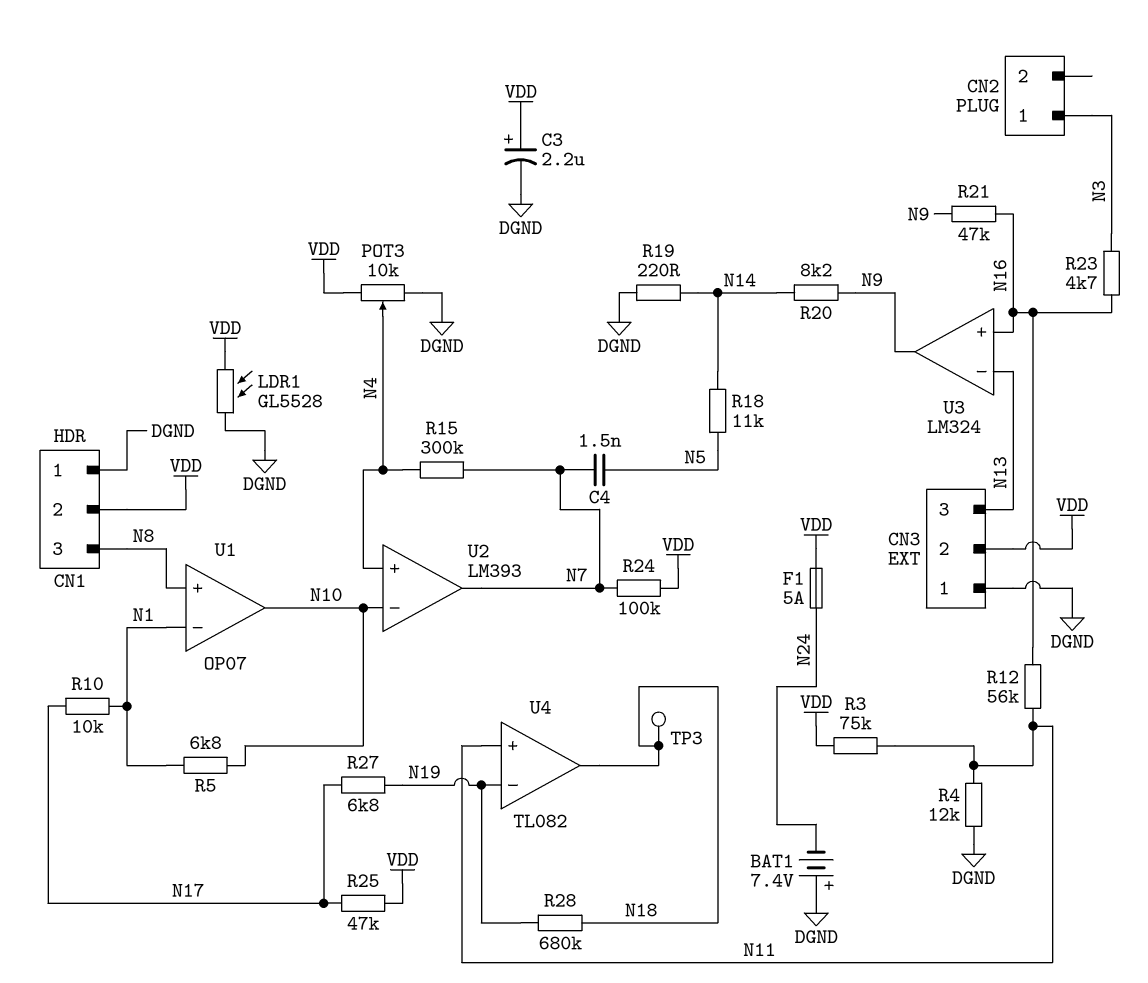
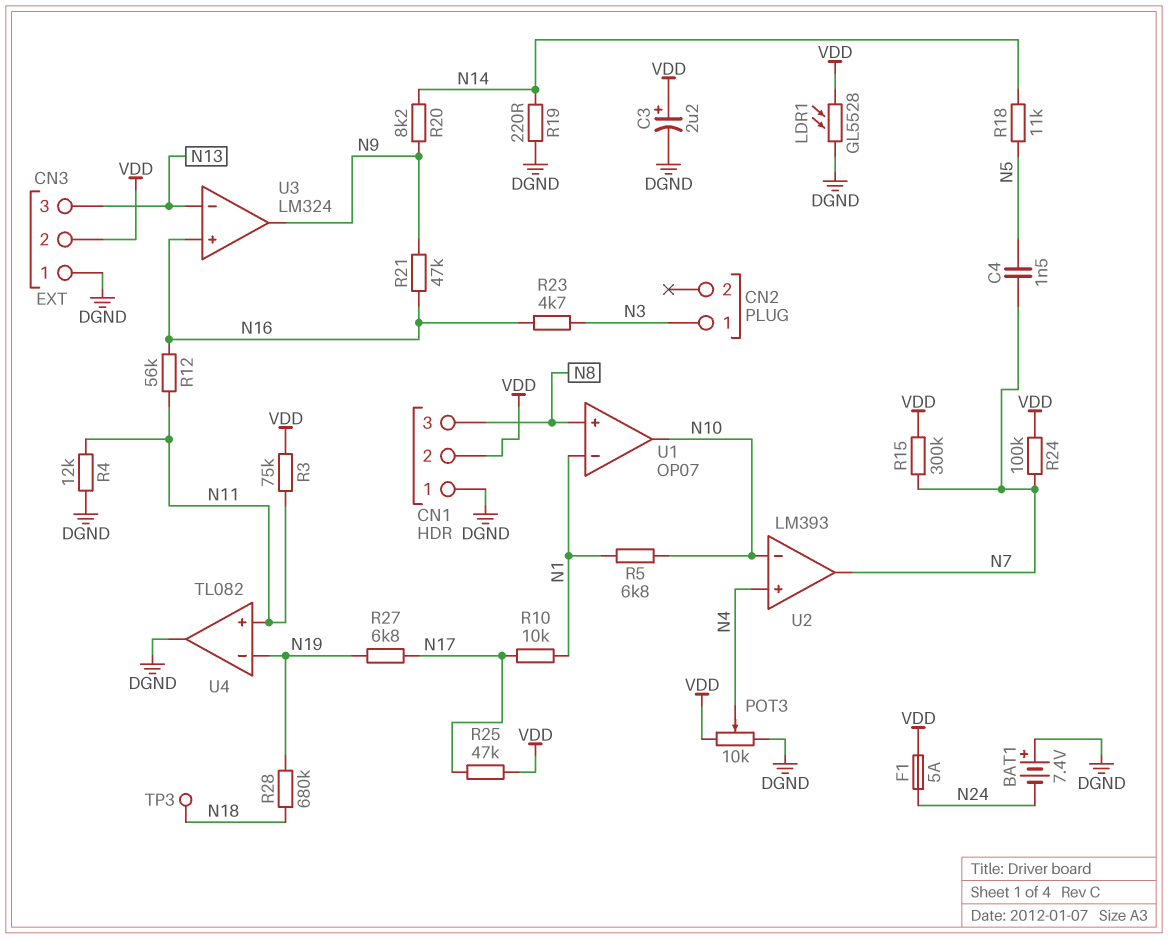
R15: 300k (N4, N7) -> 300k (N7, VDD)
U4 pin out: N18 -> DGND

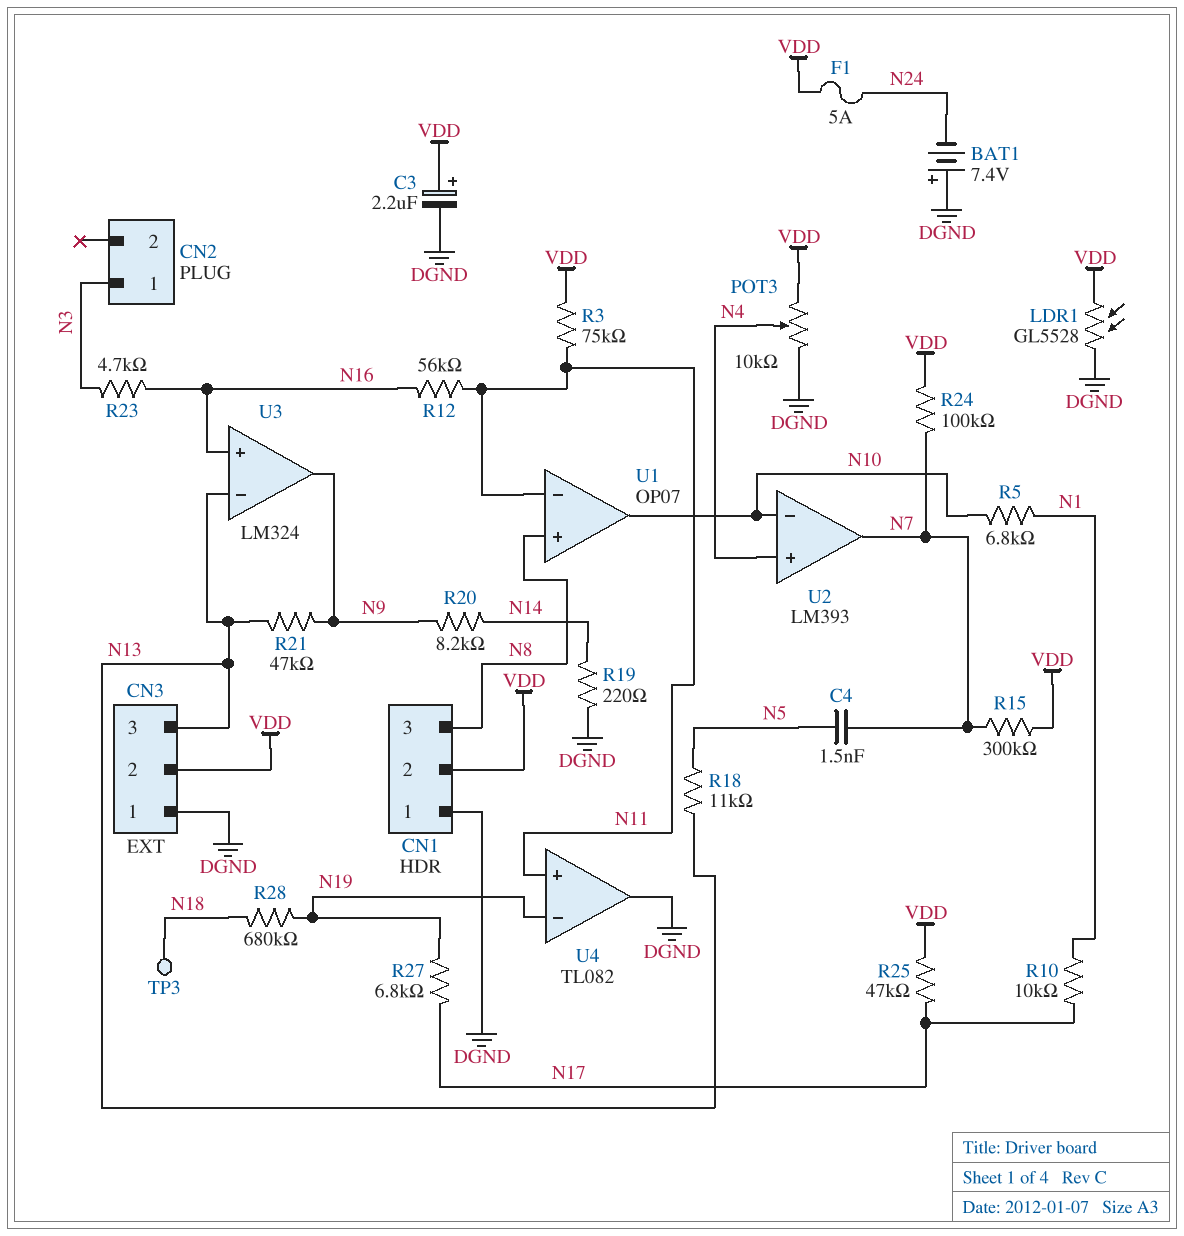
R4: 12k (DGND, N11) -> none
R18: 11k (N5, N14) -> 11k (N5, N13)
R21: 47k (N9, N16) -> 47k (N9, N13)
U1 pin in-: N1 -> N11

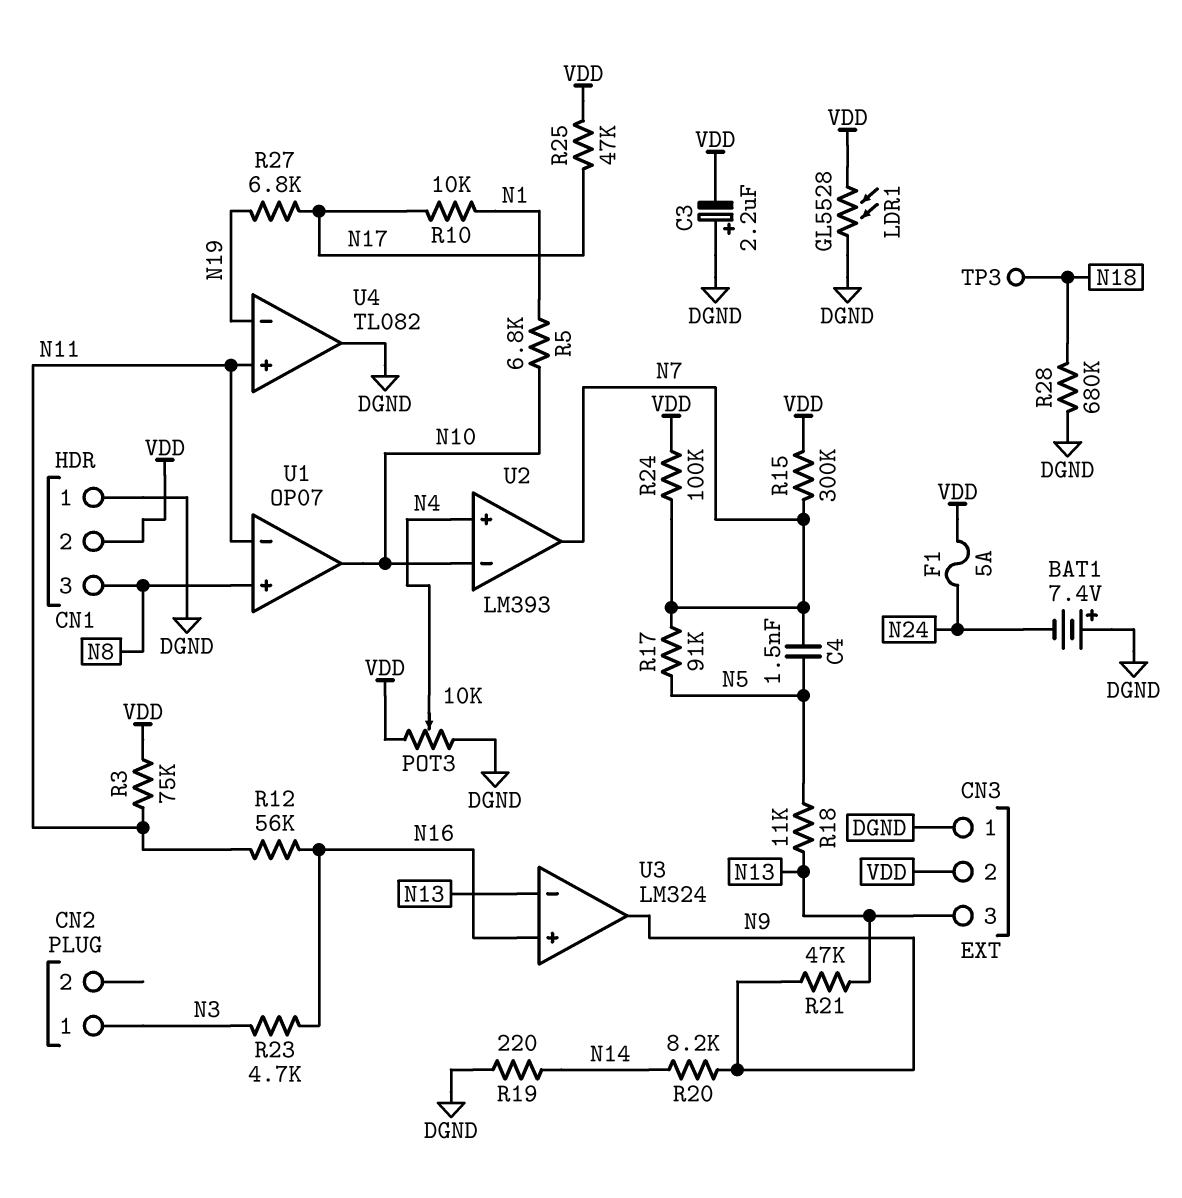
C3: 2.2uF (plus VDD, minus DGND) -> 2.2uF (plus DGND, minus VDD)
R17: none -> 91k (N5, N7)
R28: 680k (N18, N19) -> 680k (DGND, N18)

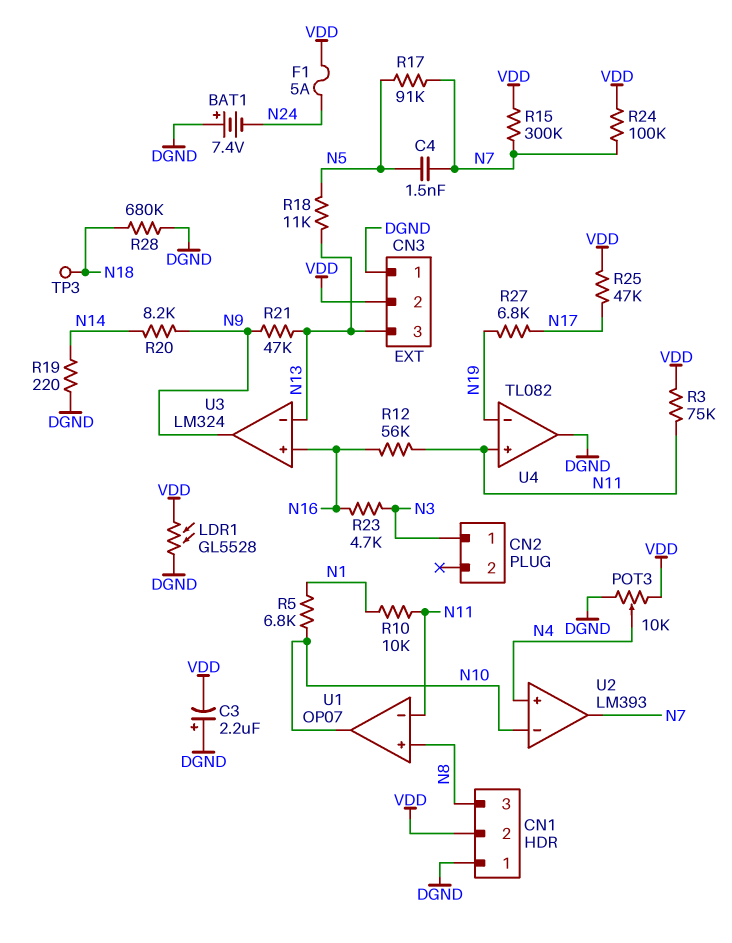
R10: 10k (N1, N17) -> 10k (N1, N11)

